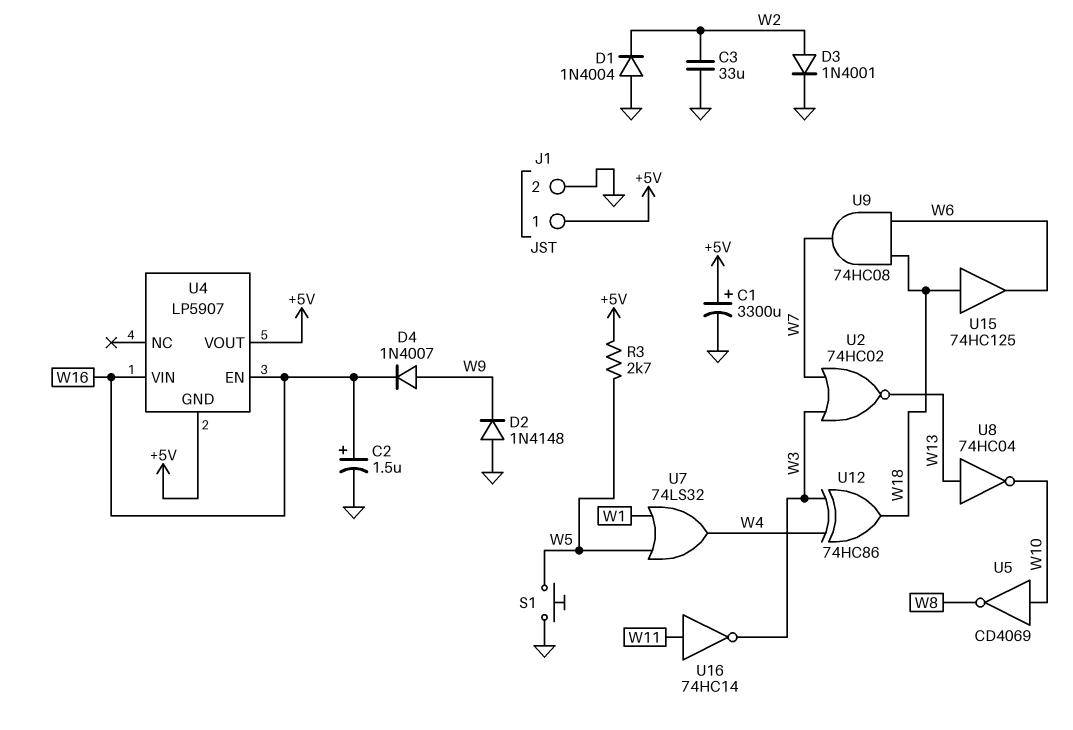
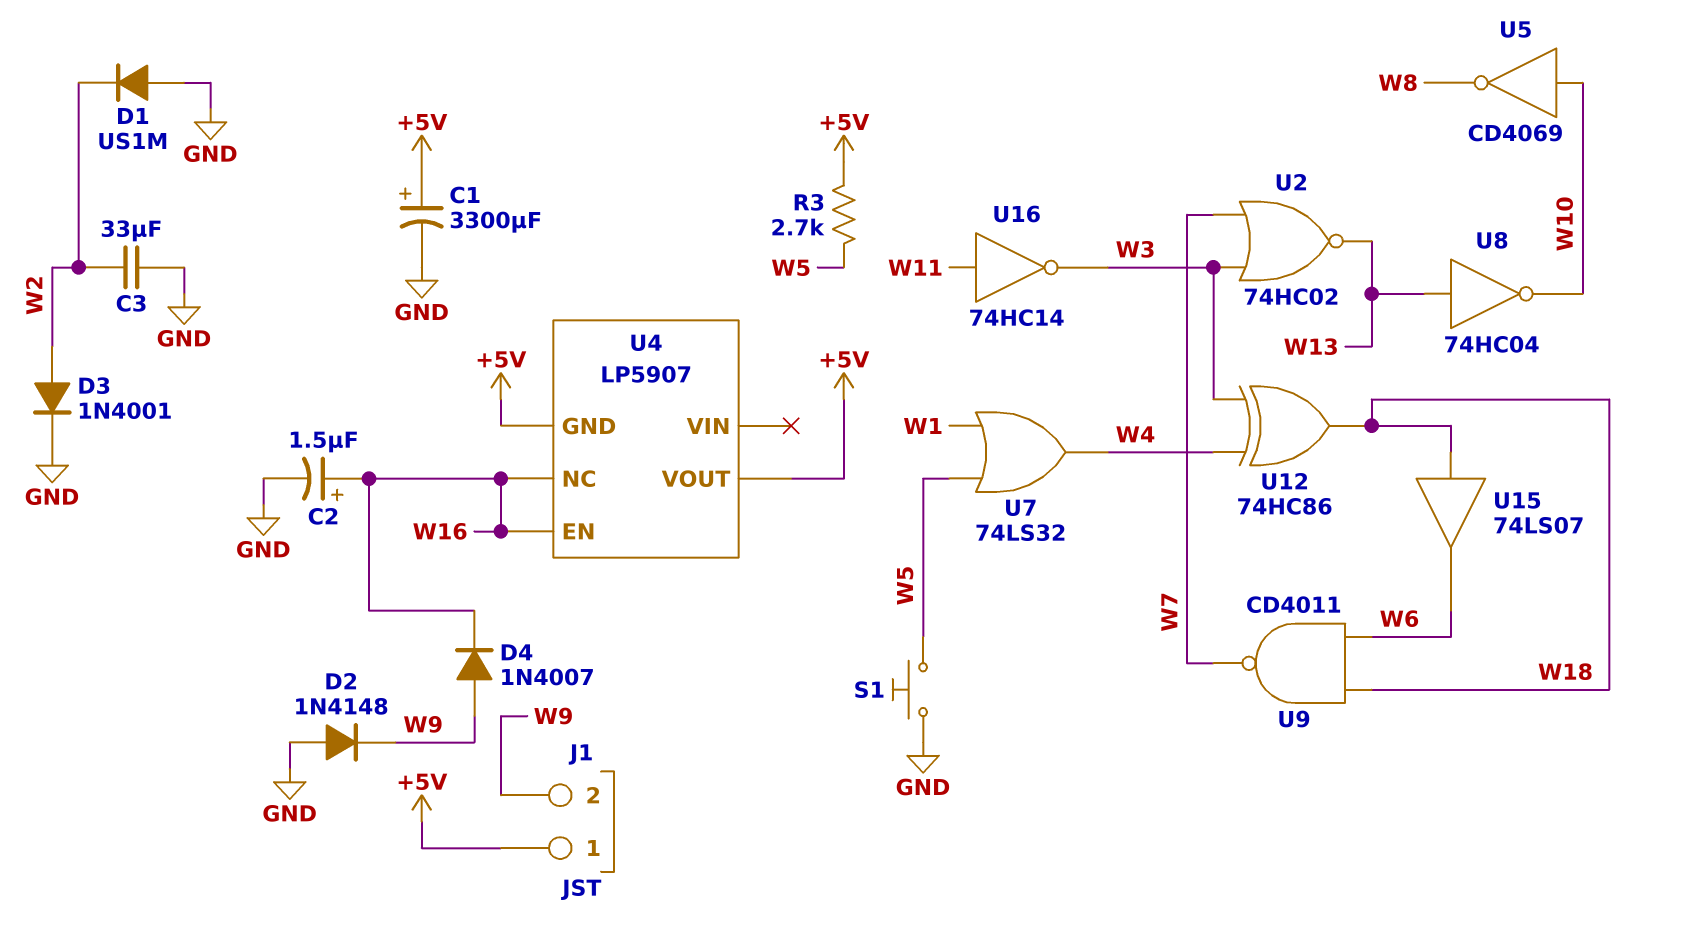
D1: diode 1N4004 (A GND, K W2) -> diode US1M (A GND, K W2)
J1 pin 2: GND -> W9
U4 pin NC: none -> W16
U4 pin VIN: W16 -> none
U9: AND 74HC08 (in W6, in W18, out W7) -> NAND CD4011 (in W6, in W18, out W7)
U15: buffer 74HC125 (in W18, out W6) -> buffer 74LS07 (in W18, out W6)

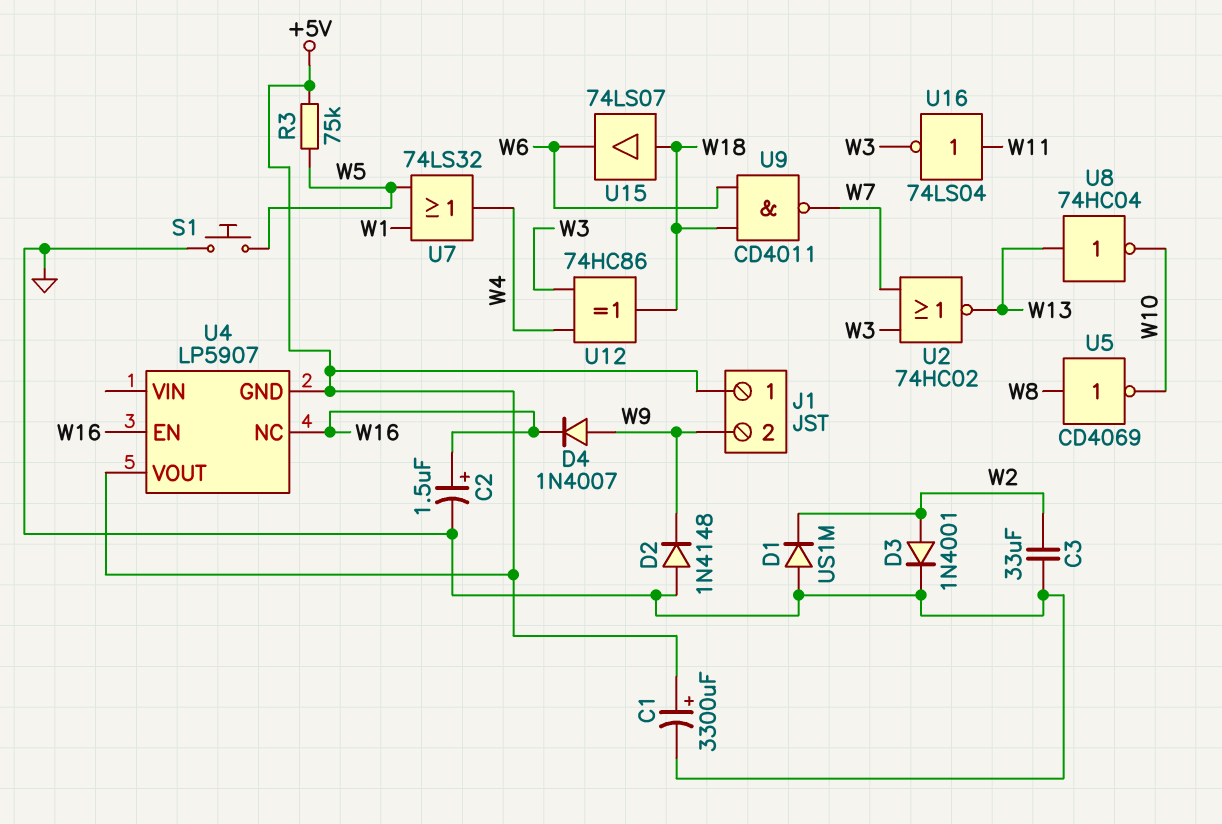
R3: 2.7k (+5V, W5) -> 75k (+5V, W5)
U5: NOT CD4069 (in W10, out W8) -> NOT CD4069 (in W8, out W10)
U16: NOT 74HC14 (in W11, out W3) -> NOT 74LS04 (in W11, out W3)

